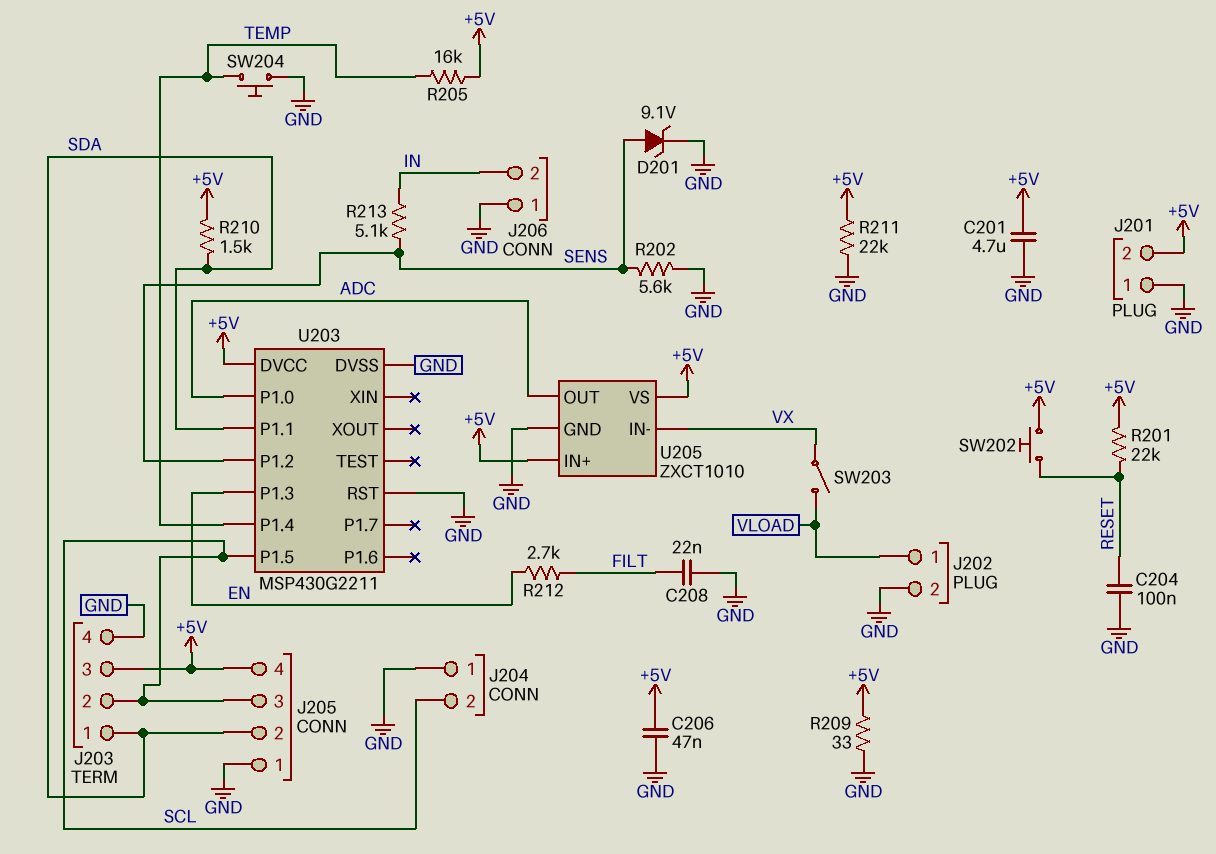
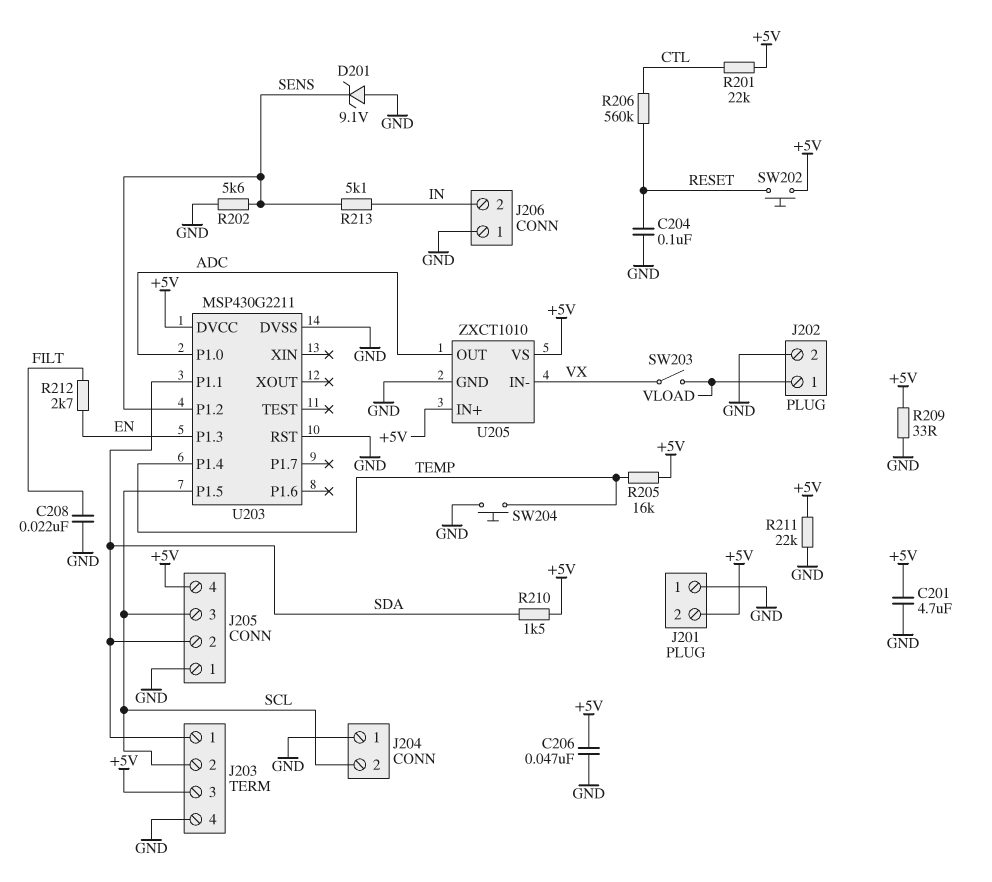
D201: zener 9.1V (A SENS, K GND) -> zener 9.1V (A GND, K SENS)
R201: 22k (+5V, RESET) -> 22k (+5V, CTL)
R206: none -> 560k (CTL, RESET)

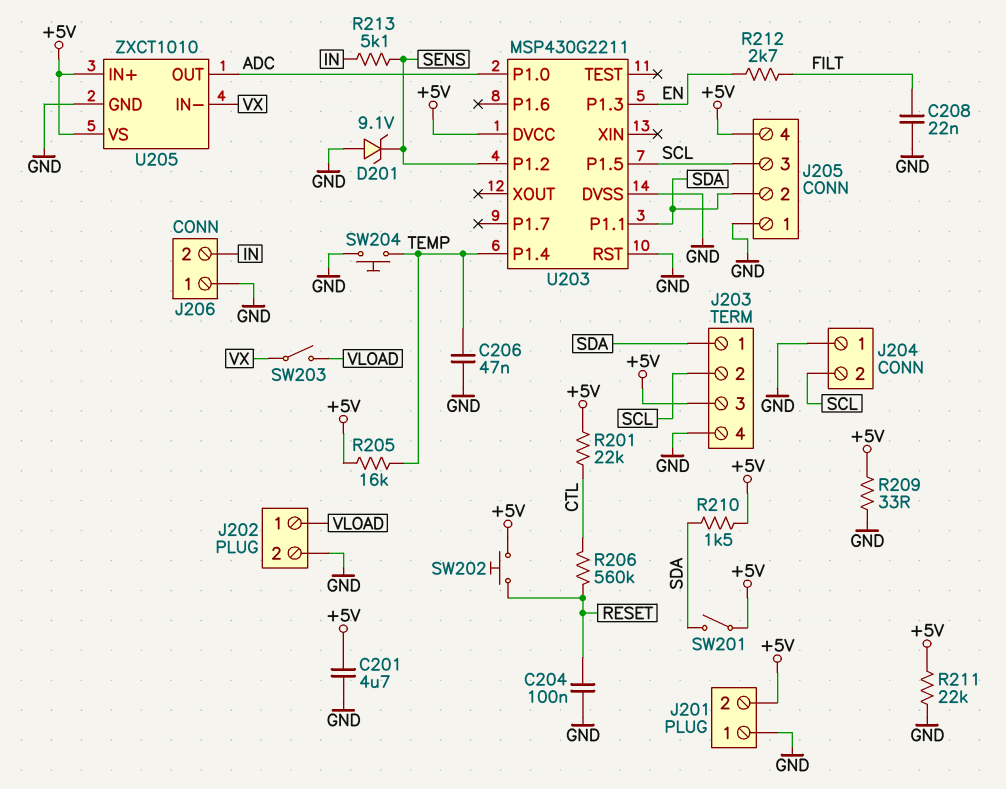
C206: 47nF (+5V, GND) -> 47nF (GND, TEMP)
R202: 5.6k (GND, SENS) -> none
SW201: none -> switch (+5V, SDA)

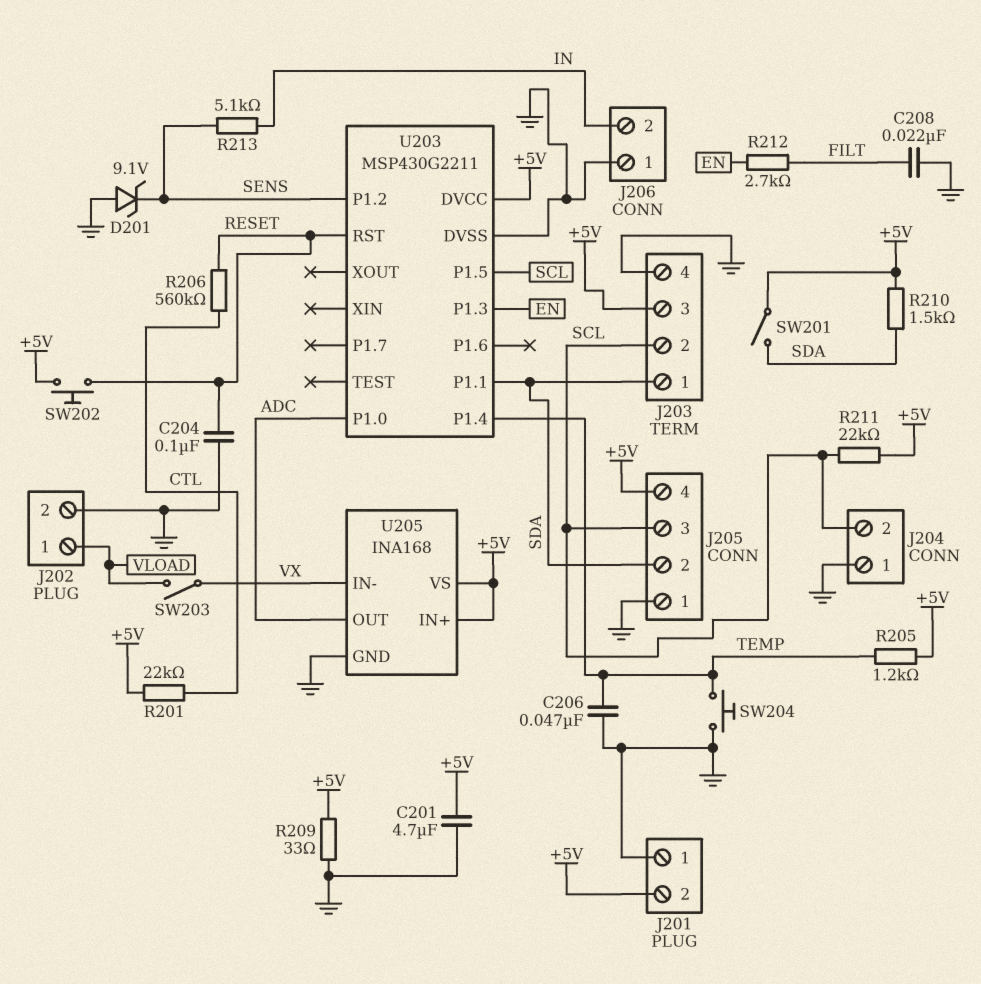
R205: 16k (+5V, TEMP) -> 1.2k (+5V, TEMP)
R211: 22k (+5V, GND) -> 22k (+5V, SCL)
U203 pin RST: GND -> RESET
U205: ZXCT1010 -> INA168

